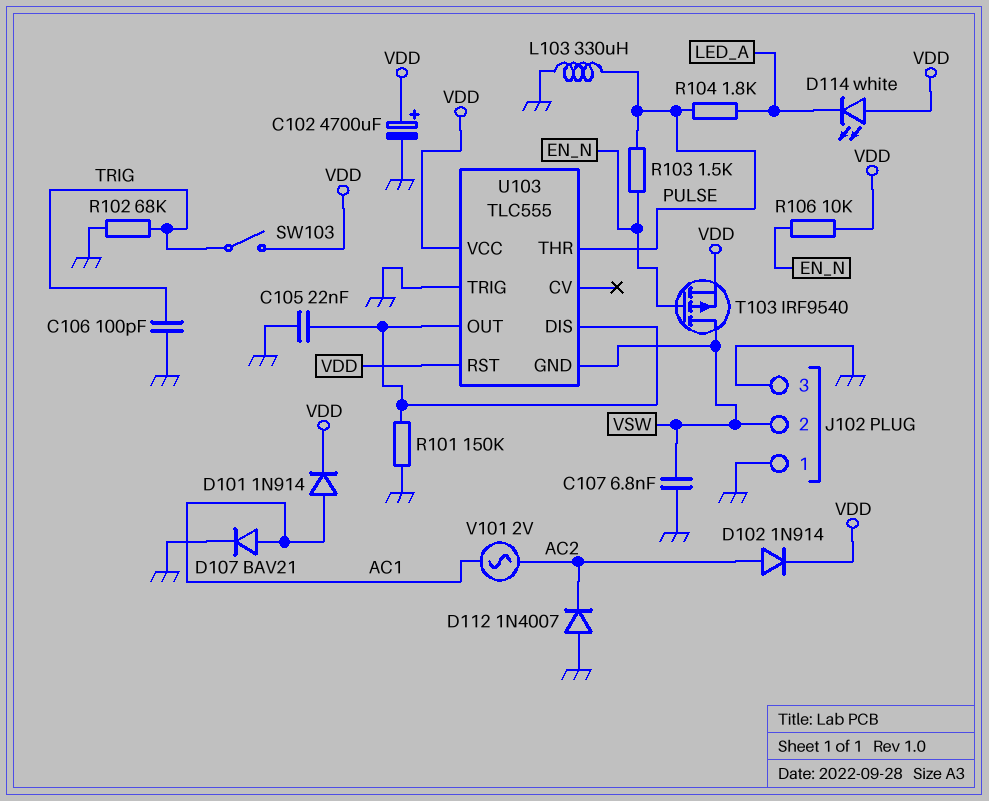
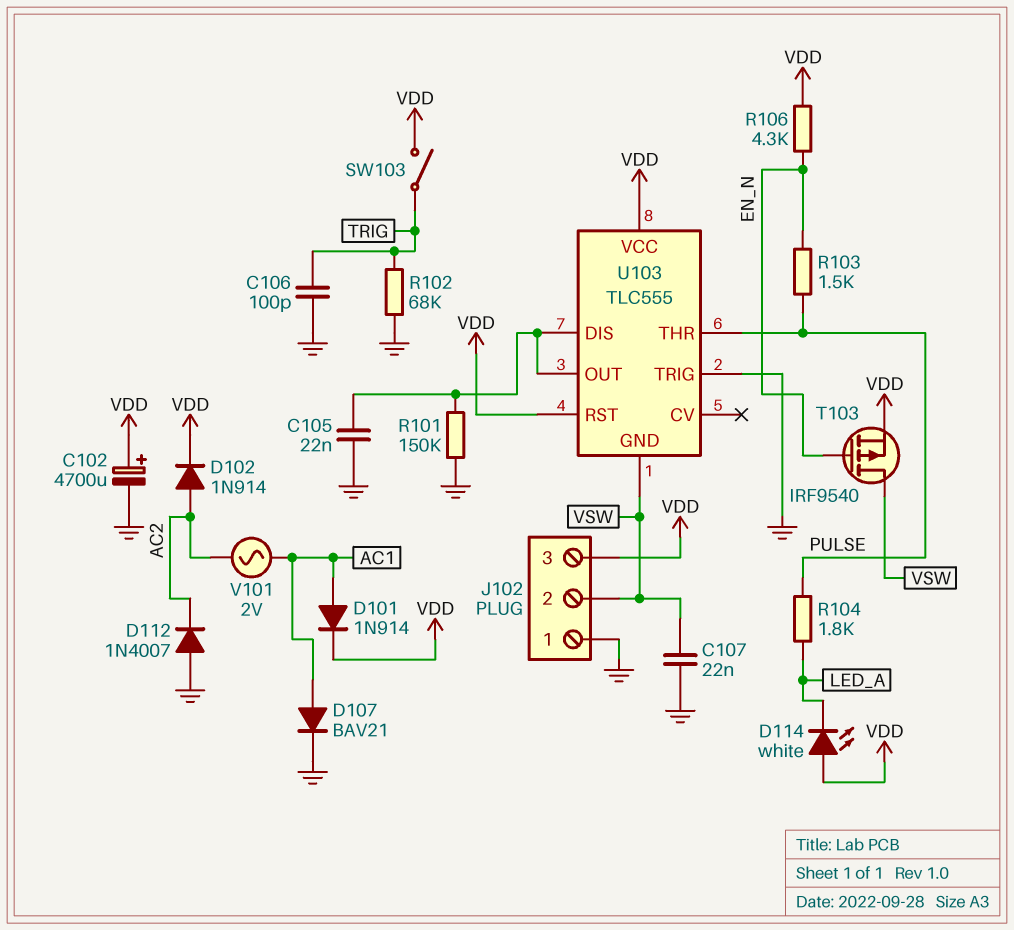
C107: 6.8nF (GND, VSW) -> 22nF (GND, VSW)
J102 pin 3: GND -> VDD
L103: 330uH (GND, PULSE) -> none
R106: 10k (EN_N, VDD) -> 4.3k (EN_N, VDD)

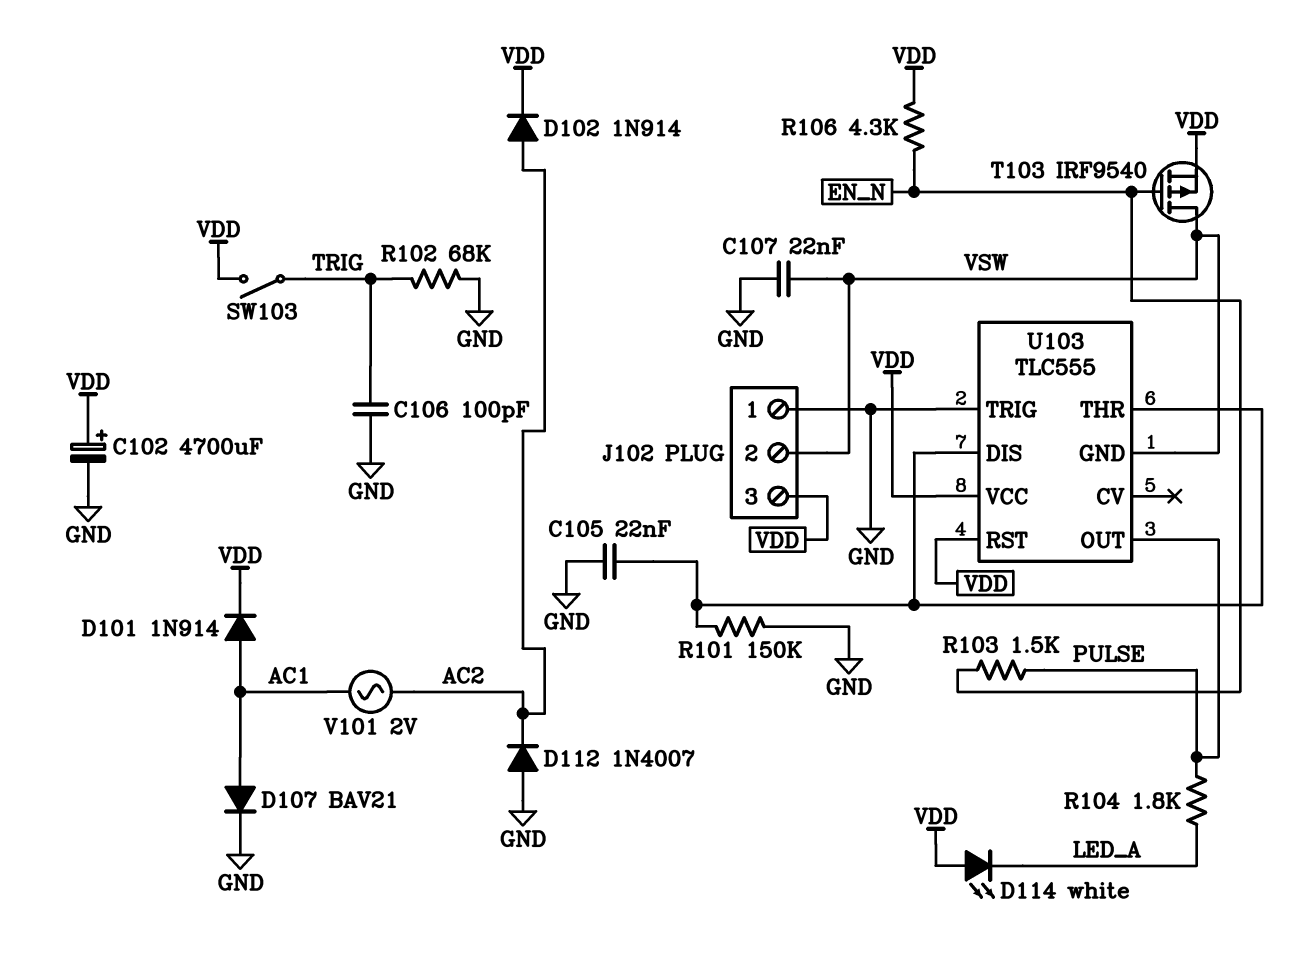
U103 pin OUT: U103/DIS -> PULSE
U103 pin THR: PULSE -> U103/DIS

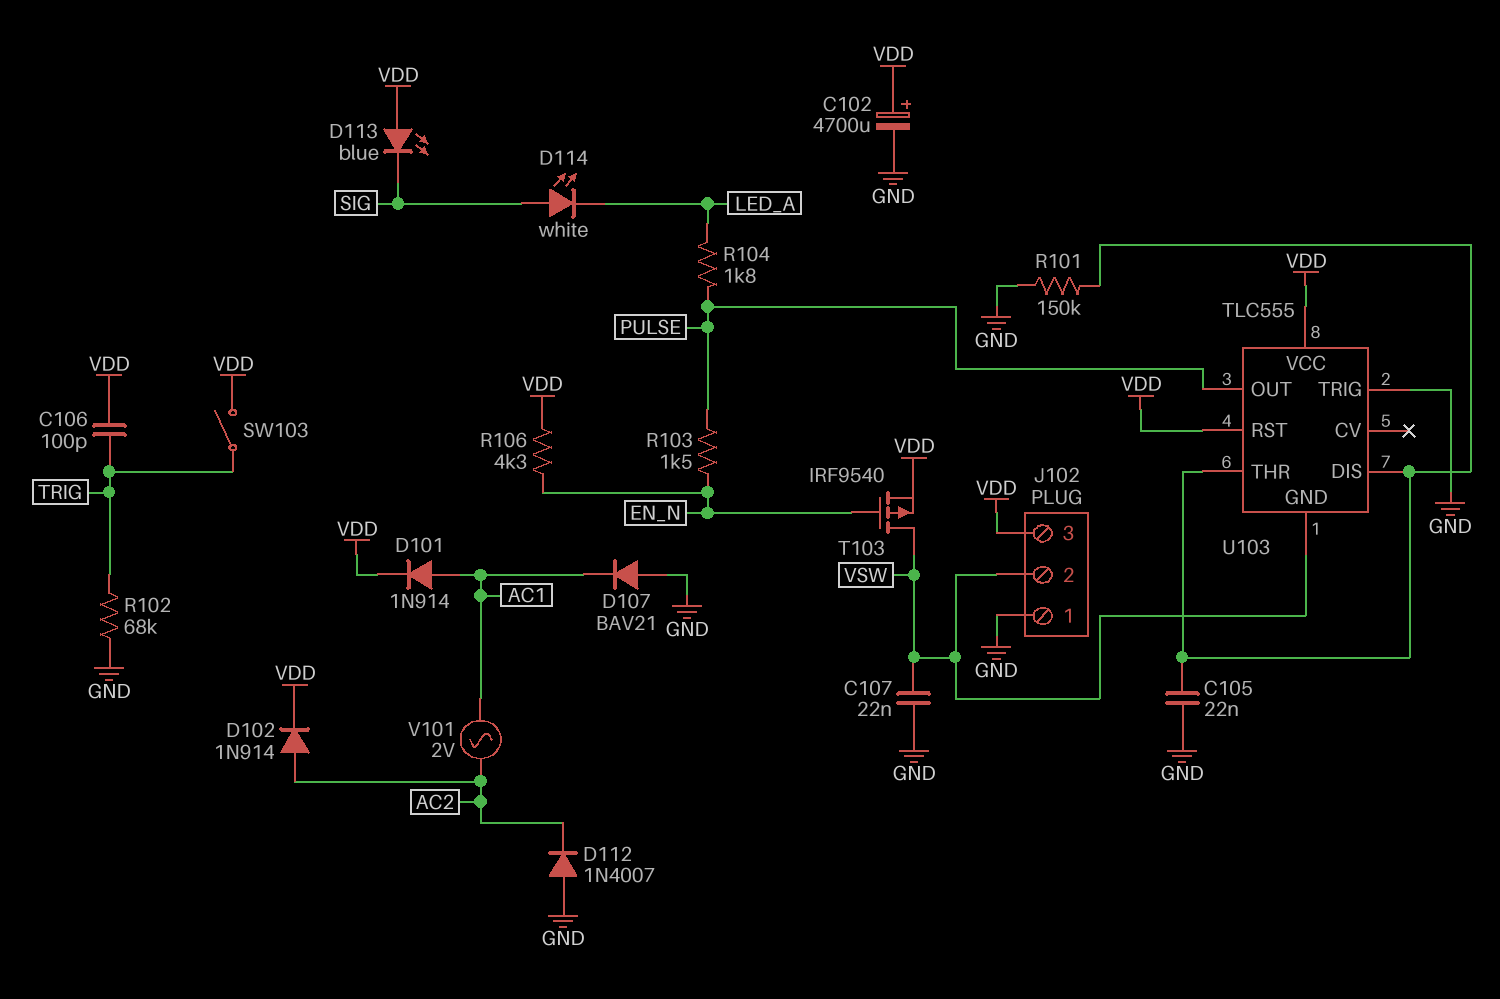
C106: 100pF (GND, TRIG) -> 100pF (TRIG, VDD)
D107: diode BAV21 (A AC1, K GND) -> diode BAV21 (A GND, K AC1)
D113: none -> LED blue (A VDD, K SIG)
D114: LED white (A VDD, K LED_A) -> LED white (A SIG, K LED_A)

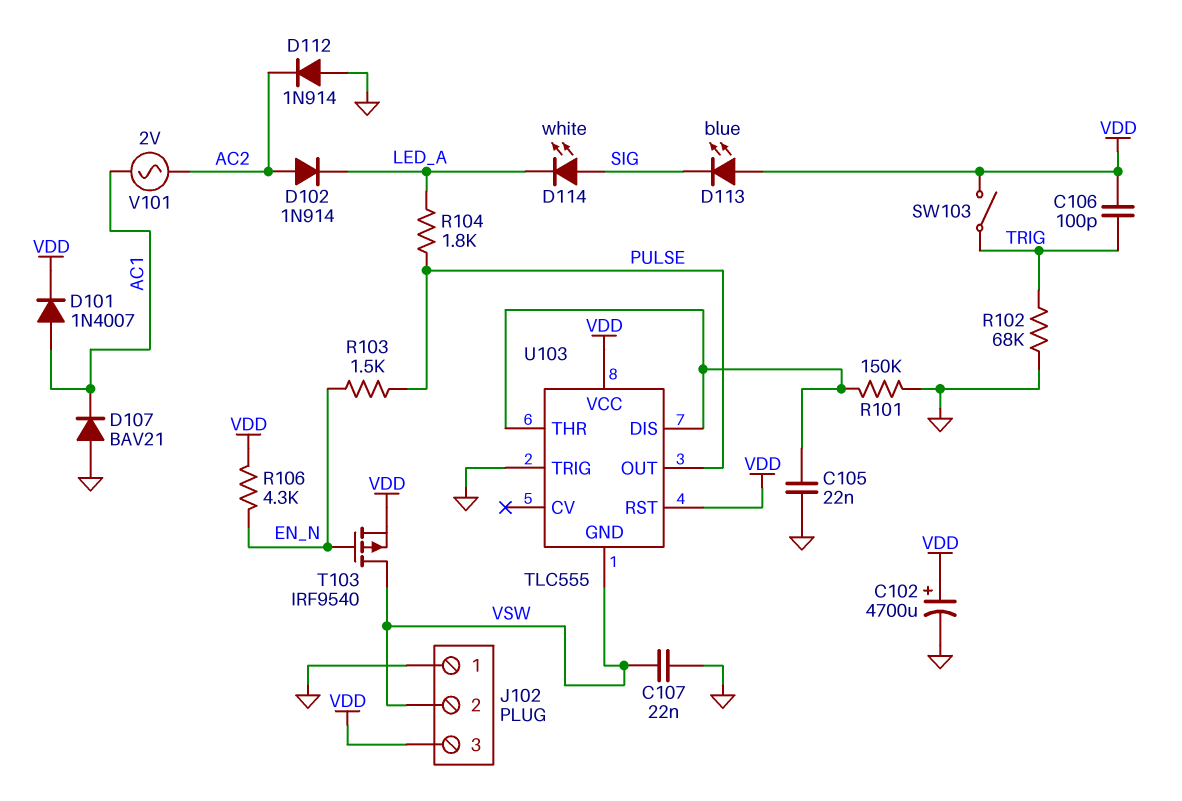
D101: diode 1N914 (A AC1, K VDD) -> diode 1N4007 (A AC1, K VDD)
D102: diode 1N914 (A AC2, K VDD) -> diode 1N914 (A AC2, K LED_A)
D112: diode 1N4007 (A GND, K AC2) -> diode 1N914 (A GND, K AC2)

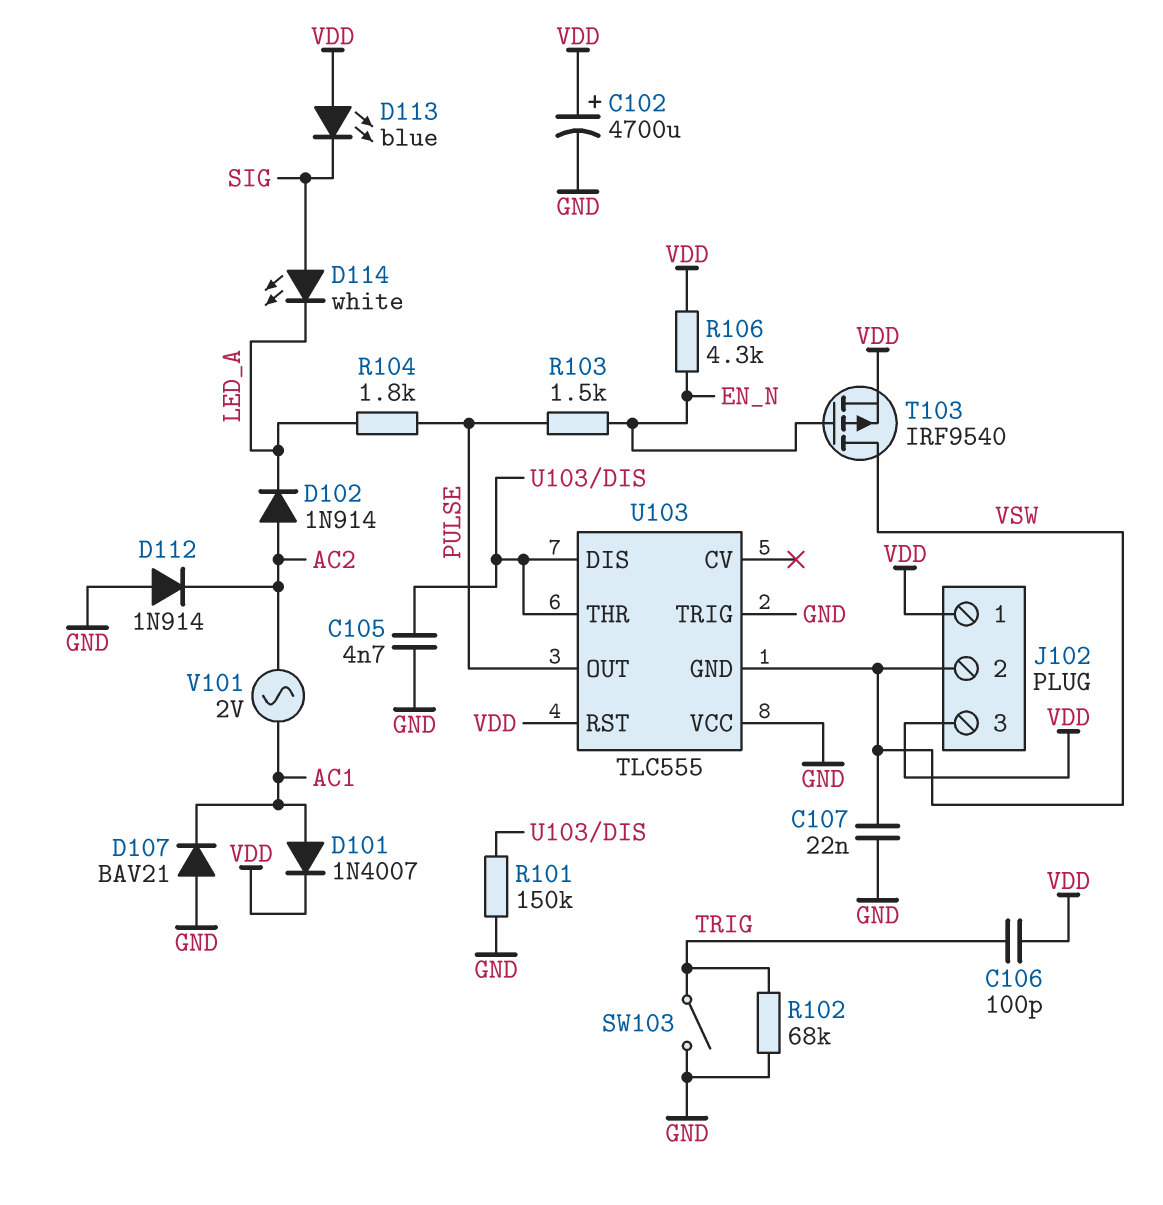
C105: 22nF (GND, U103/DIS) -> 4.7nF (GND, U103/DIS)
J102 pin 1: GND -> VDD
SW103: switch (TRIG, VDD) -> switch (GND, TRIG)
U103 pin VCC: VDD -> GND

